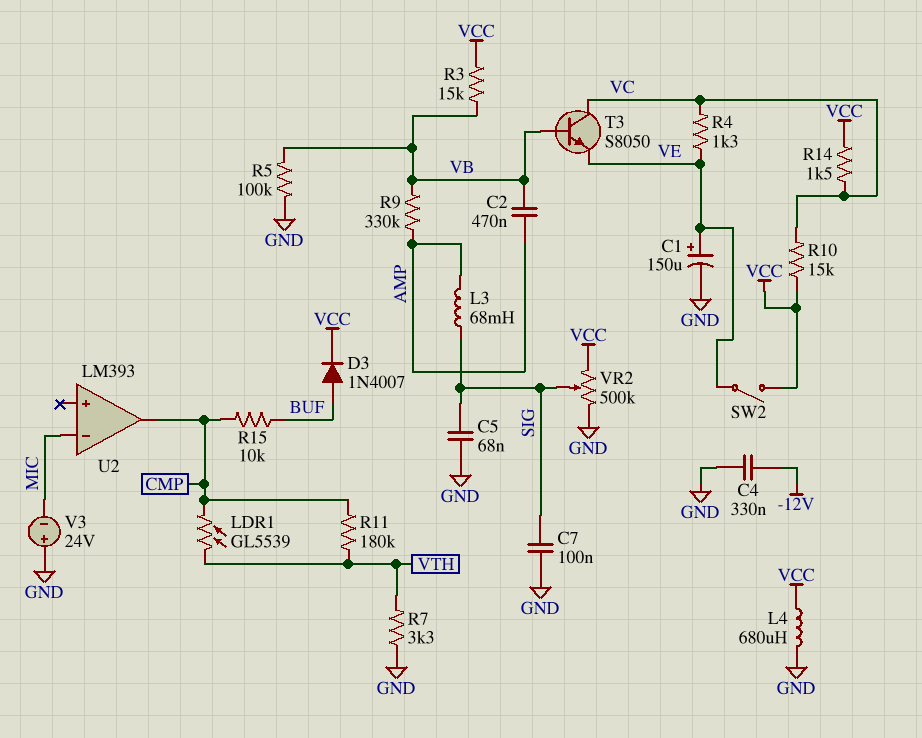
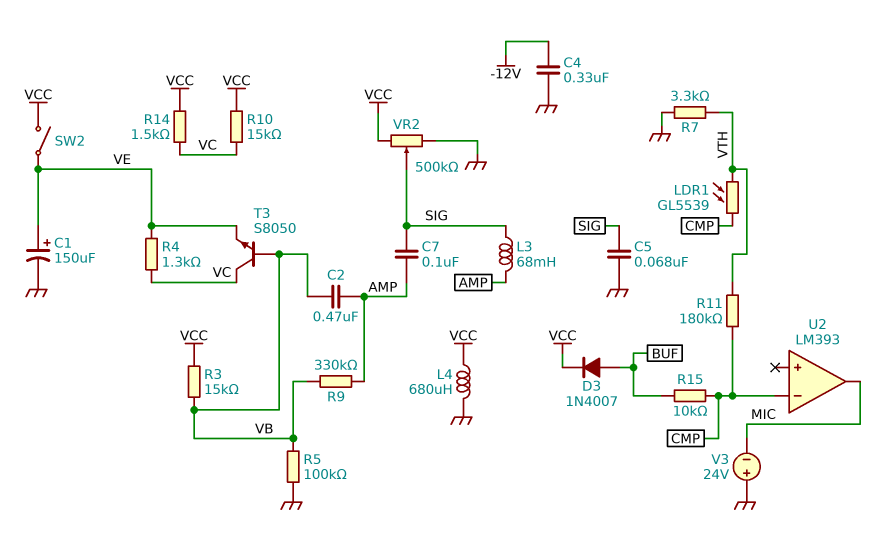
C7: 100nF (GND, SIG) -> 100nF (AMP, SIG)
U2 pin in-: MIC -> CMP
U2 pin out: CMP -> MIC

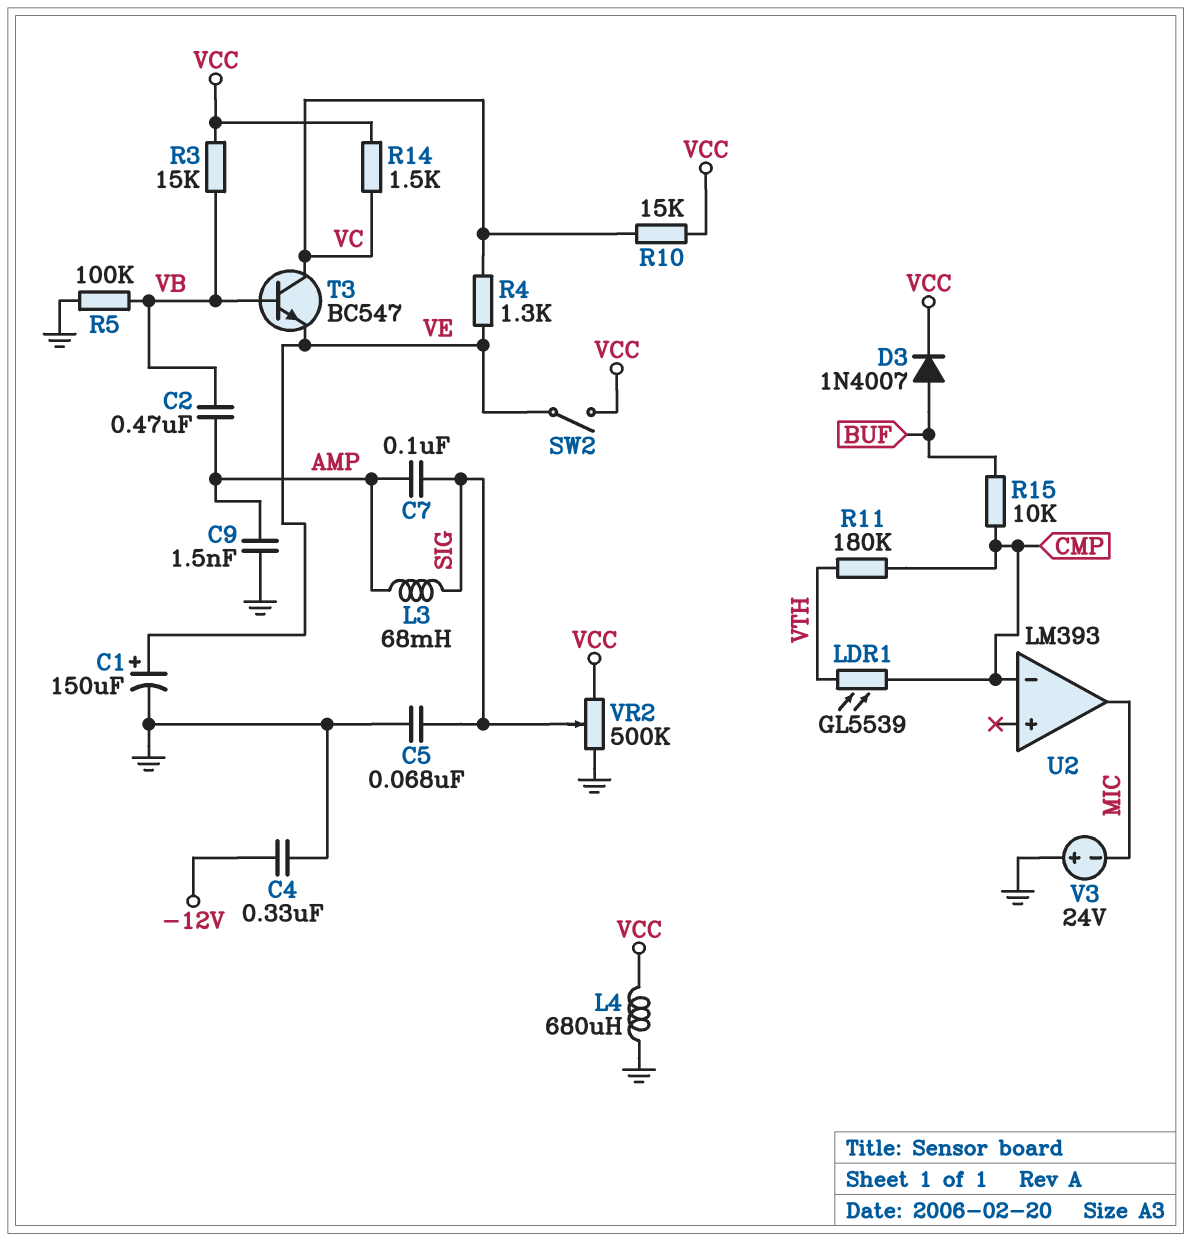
C9: none -> 1.5nF (AMP, GND)
R7: 3.3k (GND, VTH) -> none
R9: 330k (AMP, VB) -> none
T3: NPN S8050 (B VB, C VC, E VE) -> NPN BC547 (B VB, C VC, E VE)

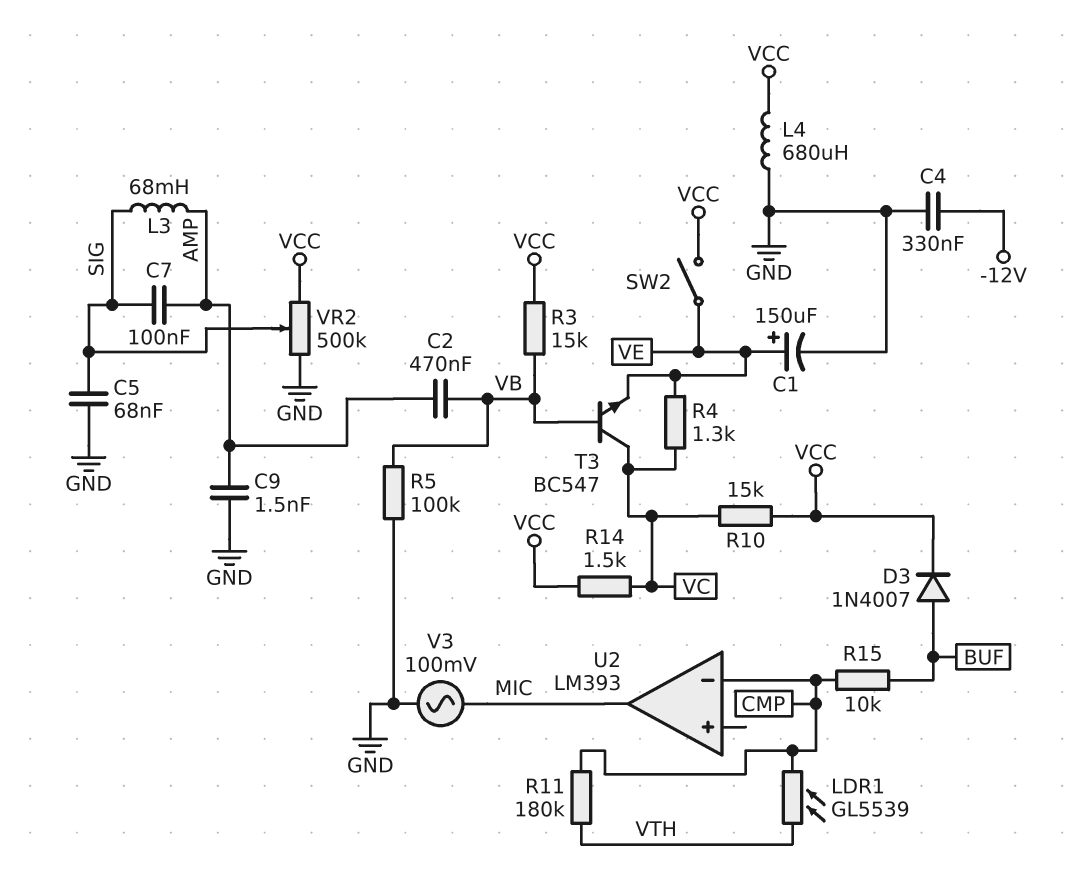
V3: 24V (plus GND, minus MIC) -> AC 100mV (GND, MIC)

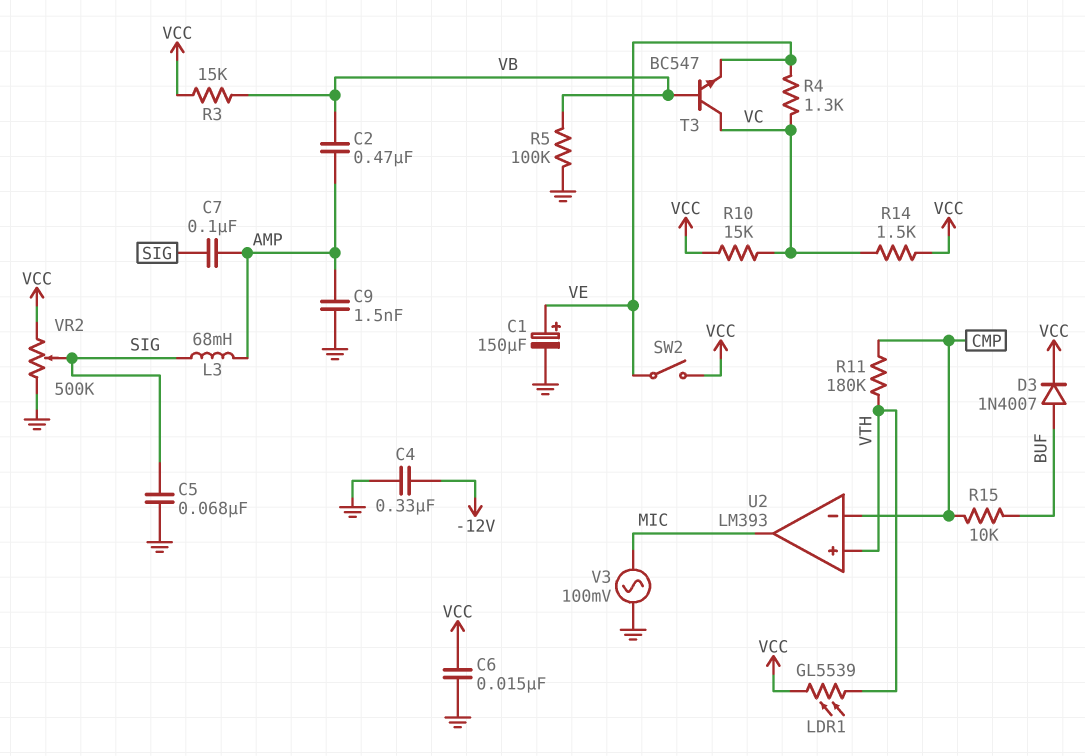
C6: none -> 15nF (GND, VCC)
L4: 680uH (GND, VCC) -> none
LDR1: GL5539 (CMP, VTH) -> GL5539 (VCC, VTH)
U2 pin in+: none -> VTH

